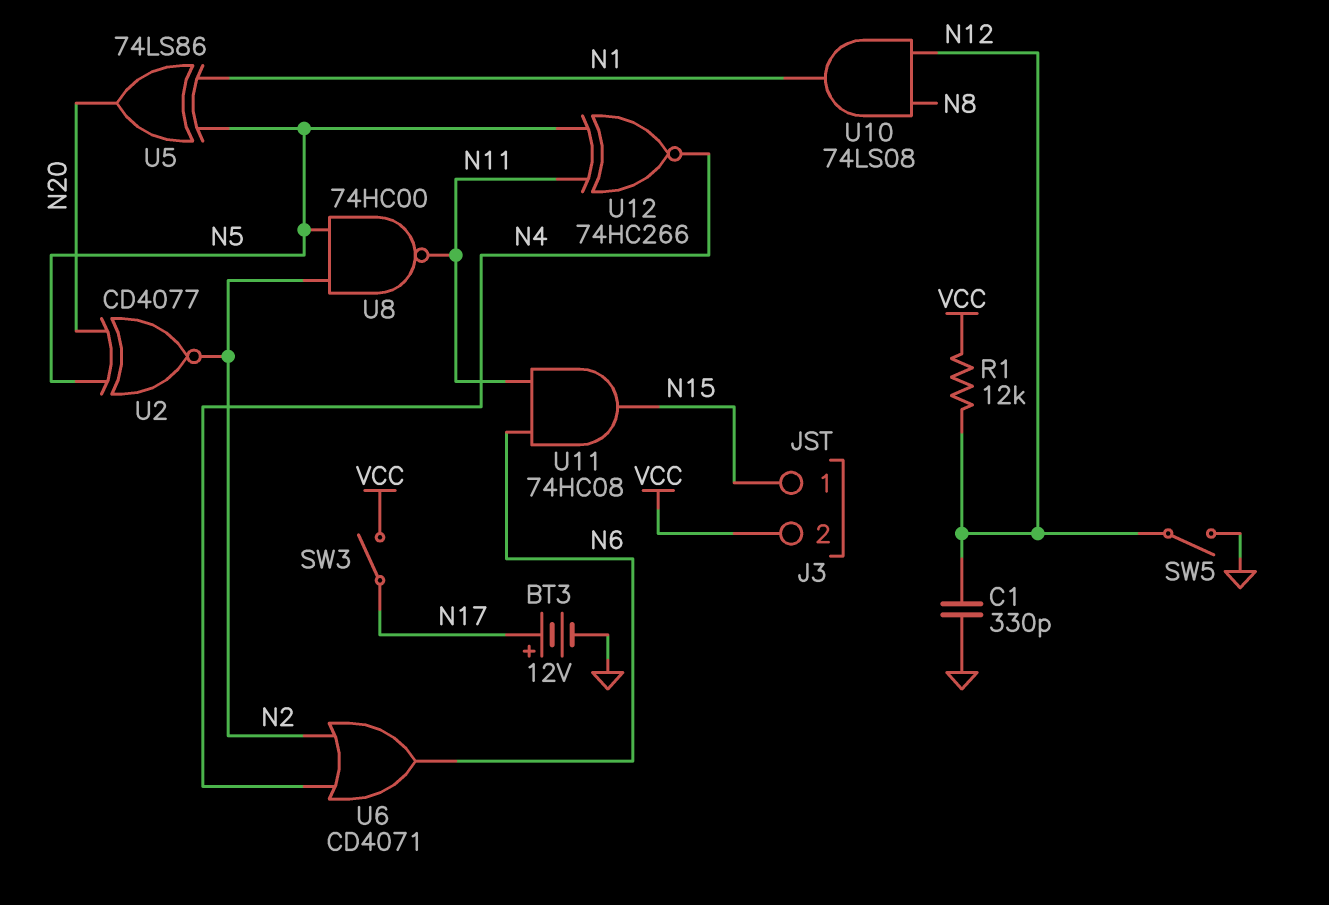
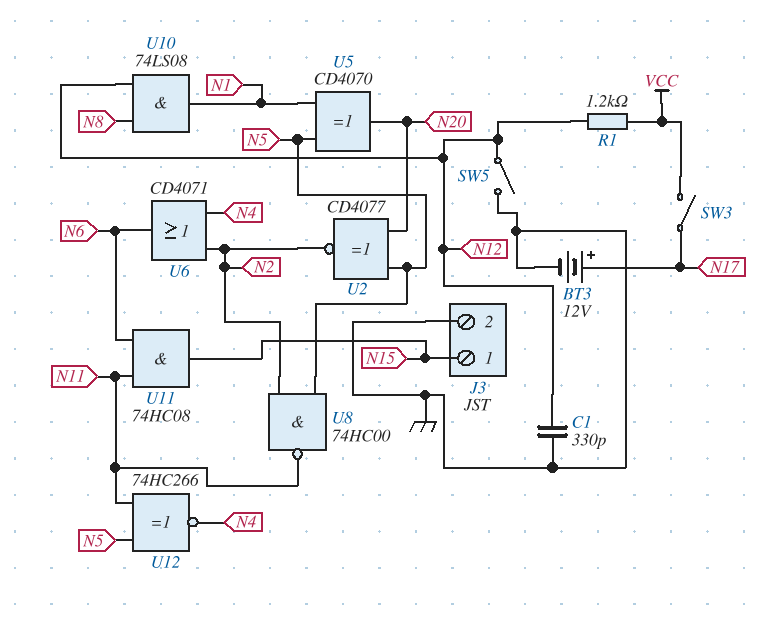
J3 pin 2: VCC -> GND
R1: 12k (N12, VCC) -> 1.2k (N12, VCC)
U5: XOR 74LS86 (in N1, in N5, out N20) -> XOR CD4070 (in N1, in N5, out N20)

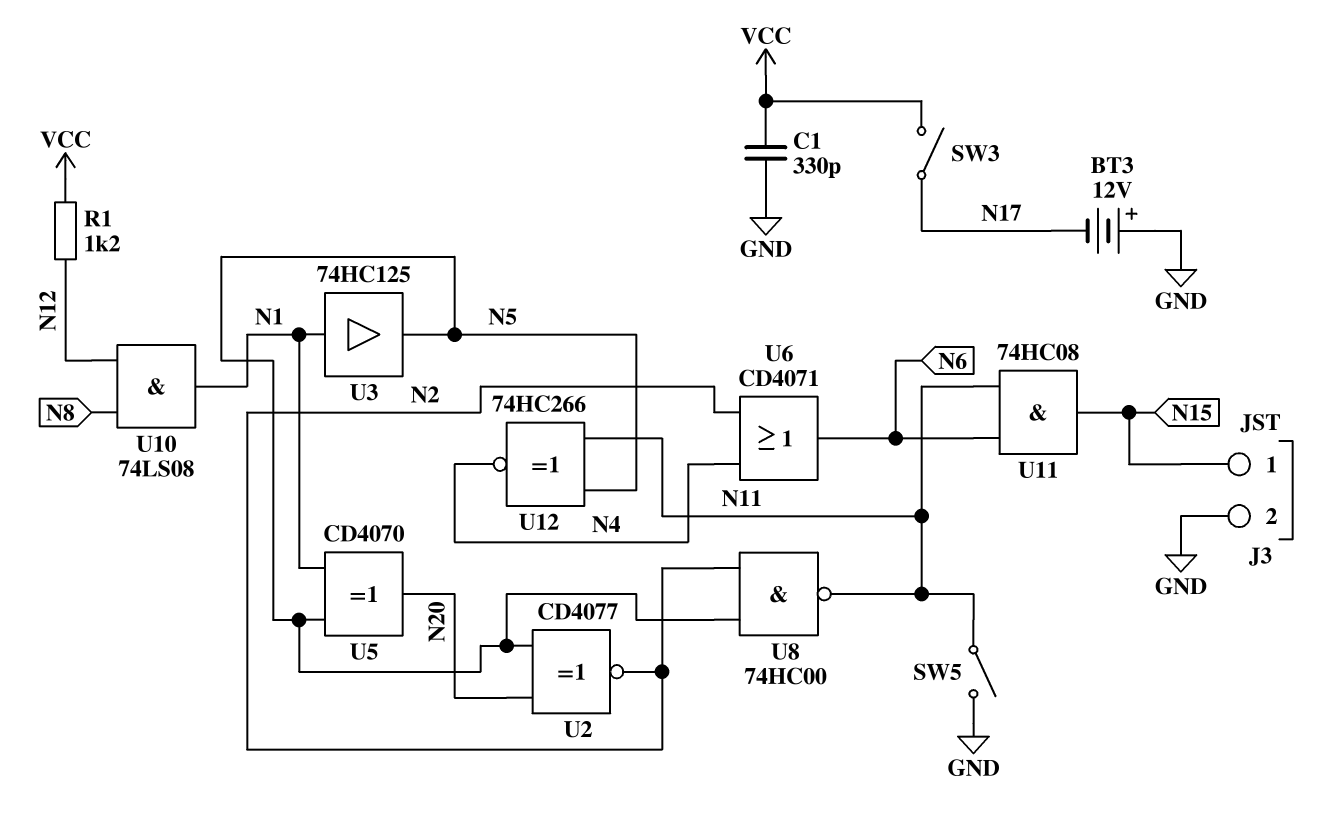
BT3: 12V (plus N17, minus GND) -> 12V (plus GND, minus N17)
C1: 330pF (GND, N12) -> 330pF (GND, VCC)
SW5: switch (GND, N12) -> switch (GND, N11)
U3: none -> buffer 74HC125 (in N1, out N5)

